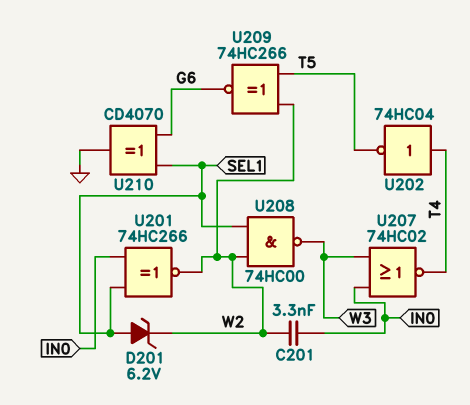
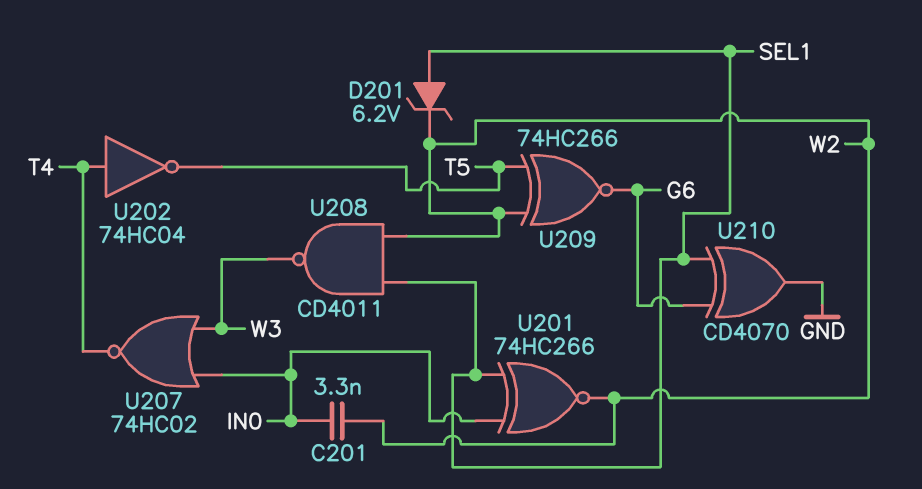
U208: NAND 74HC00 (in SEL1, in W2, out W3) -> NAND CD4011 (in SEL1, in W2, out W3)

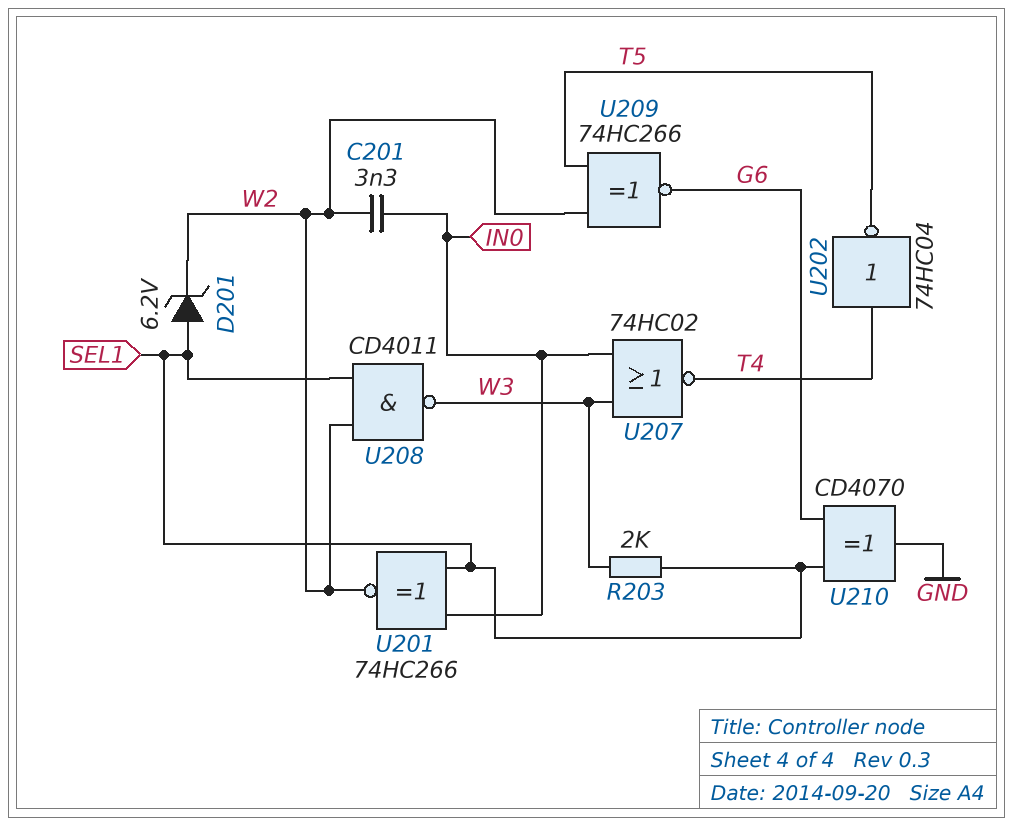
R203: none -> 2k (SEL1, W3)

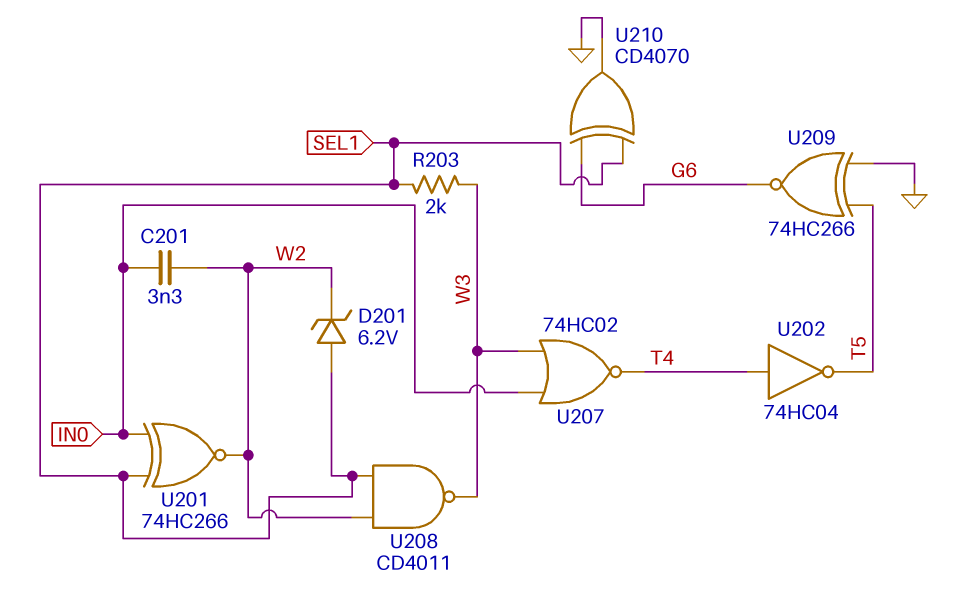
U209: XNOR 74HC266 (in T5, in W2, out G6) -> XNOR 74HC266 (in GND, in T5, out G6)

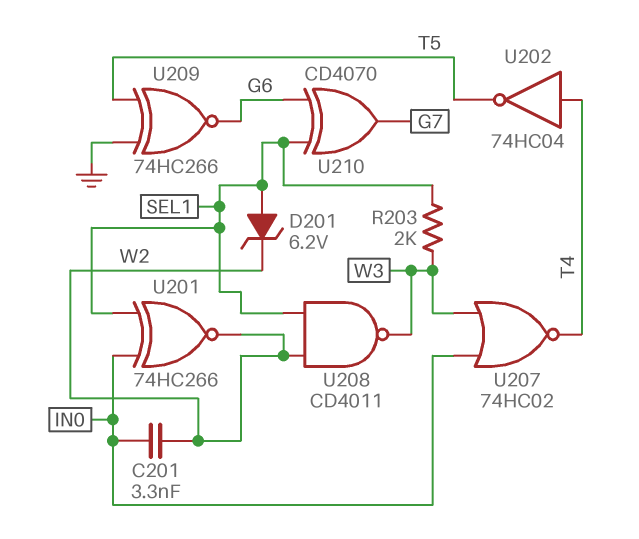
U210: XOR CD4070 (in G6, in SEL1, out GND) -> XOR CD4070 (in G6, in SEL1, out G7)

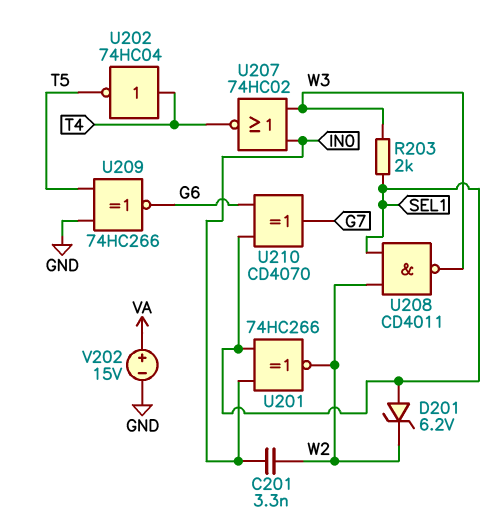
V202: none -> 15V (plus VA, minus GND)

